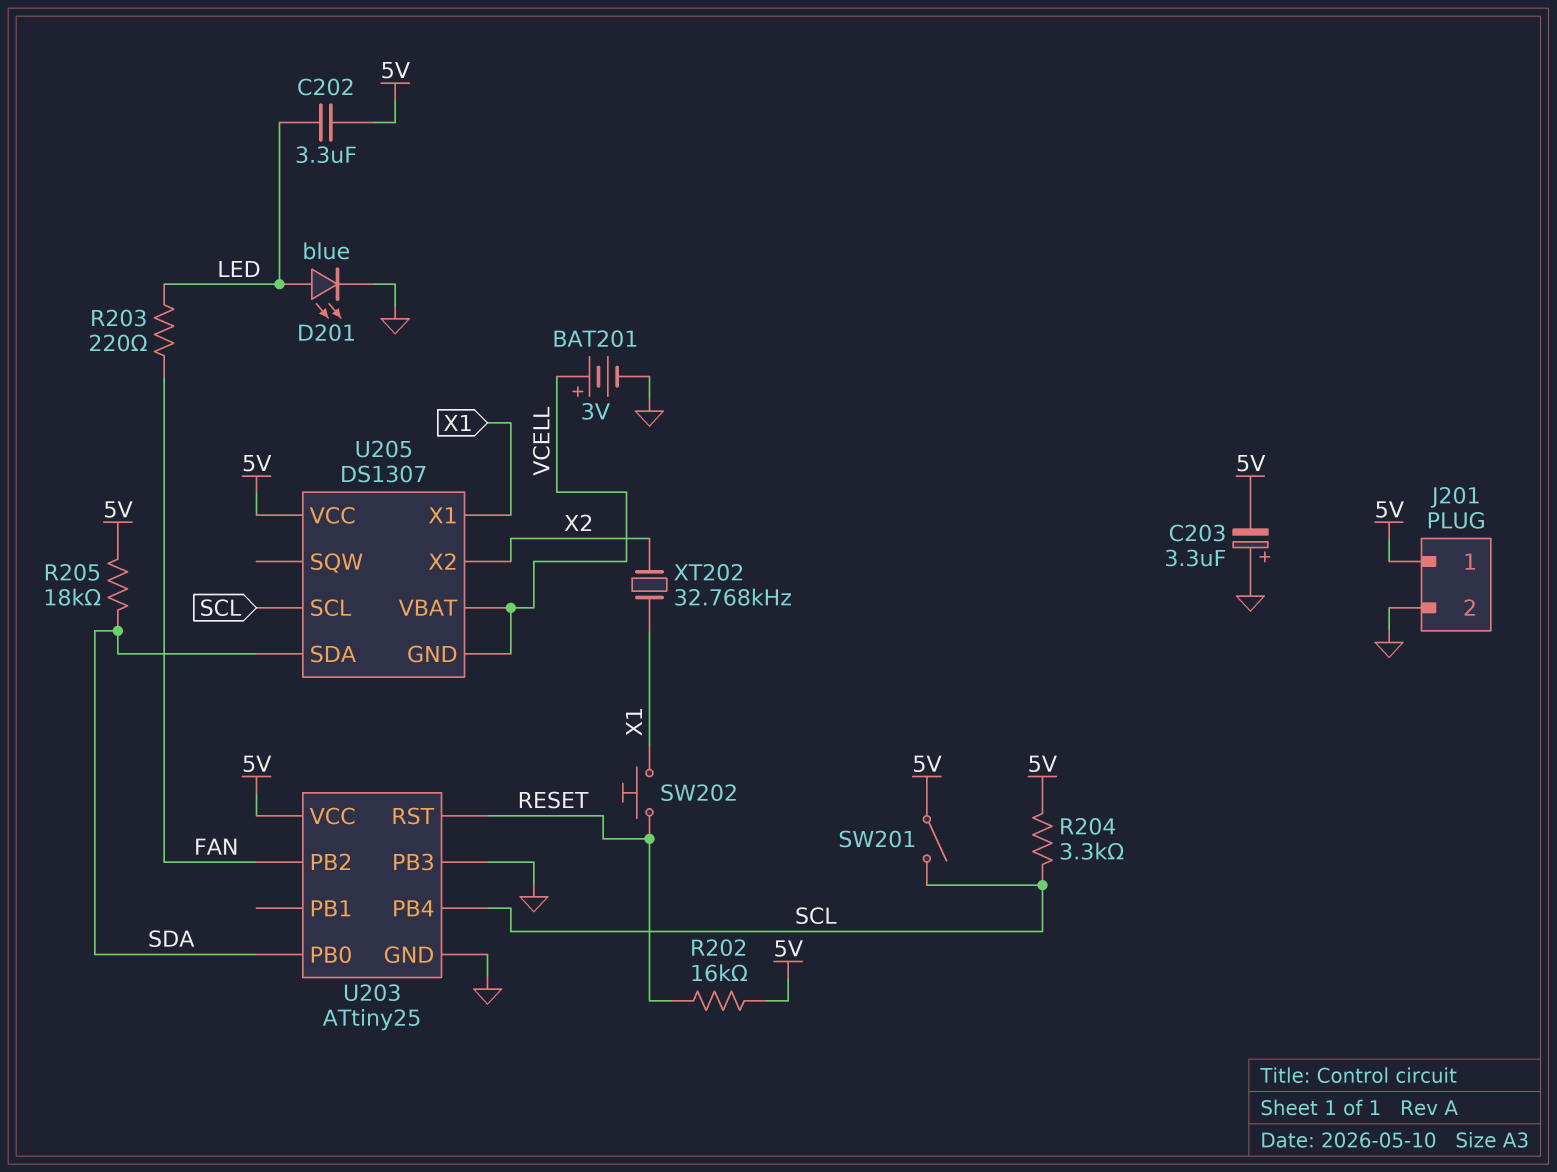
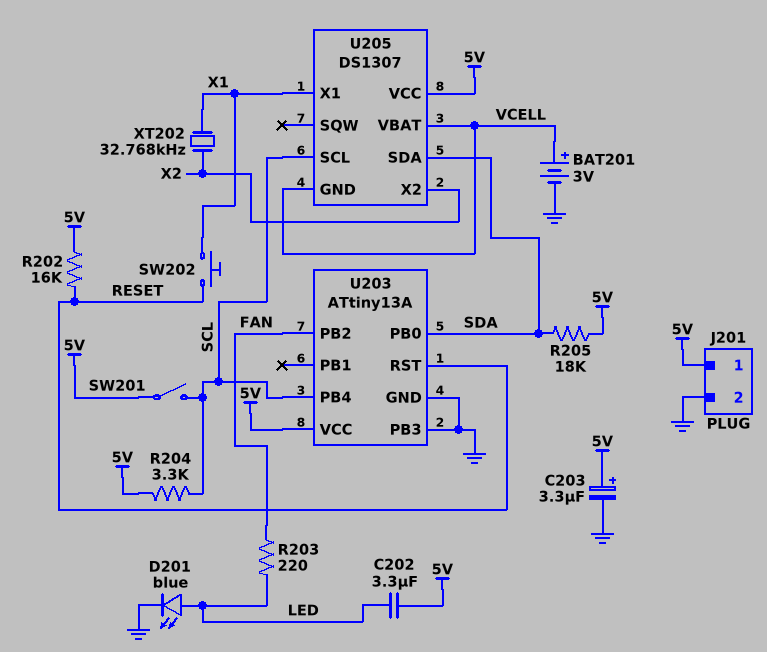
C203: 3.3uF (plus GND, minus 5V) -> 3.3uF (plus 5V, minus GND)
U203: ATtiny25 -> ATtiny13A

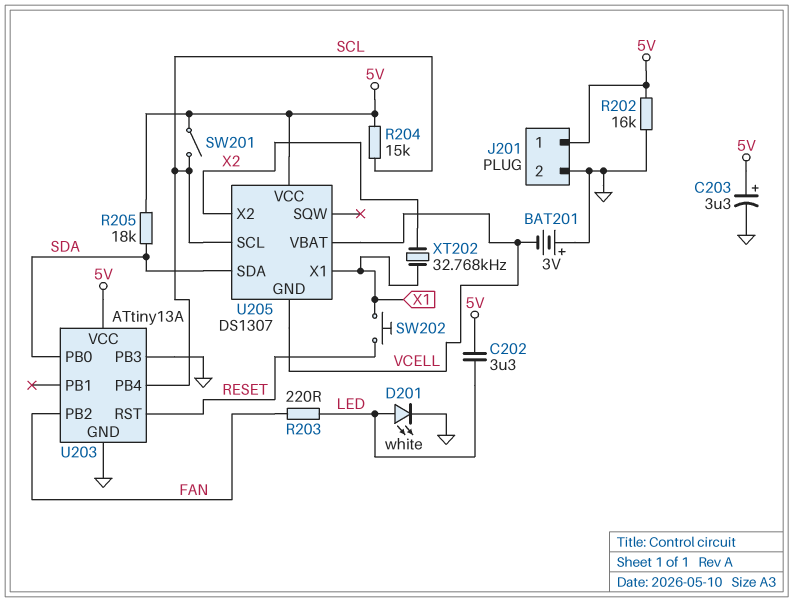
BAT201: 3V (plus VCELL, minus GND) -> 3V (plus GND, minus VCELL)
D201: LED blue (A LED, K GND) -> LED white (A LED, K GND)
R202: 16k (5V, RESET) -> 16k (5V, GND)
R204: 3.3k (5V, SCL) -> 15k (5V, SCL)

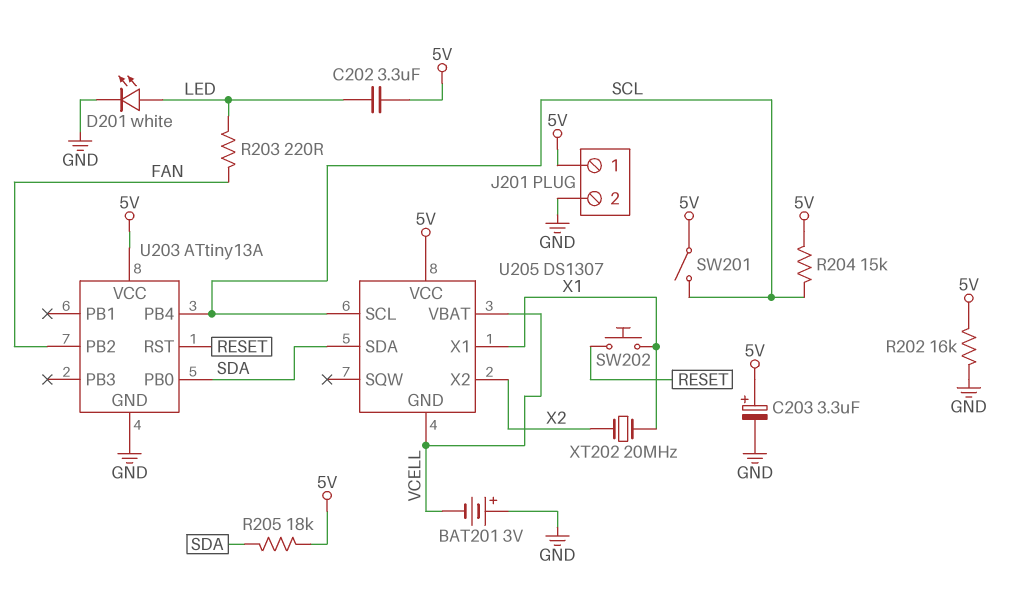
U203 pin PB3: GND -> none
XT202: 32.768kHz (X1, X2) -> 20MHz (X1, X2)

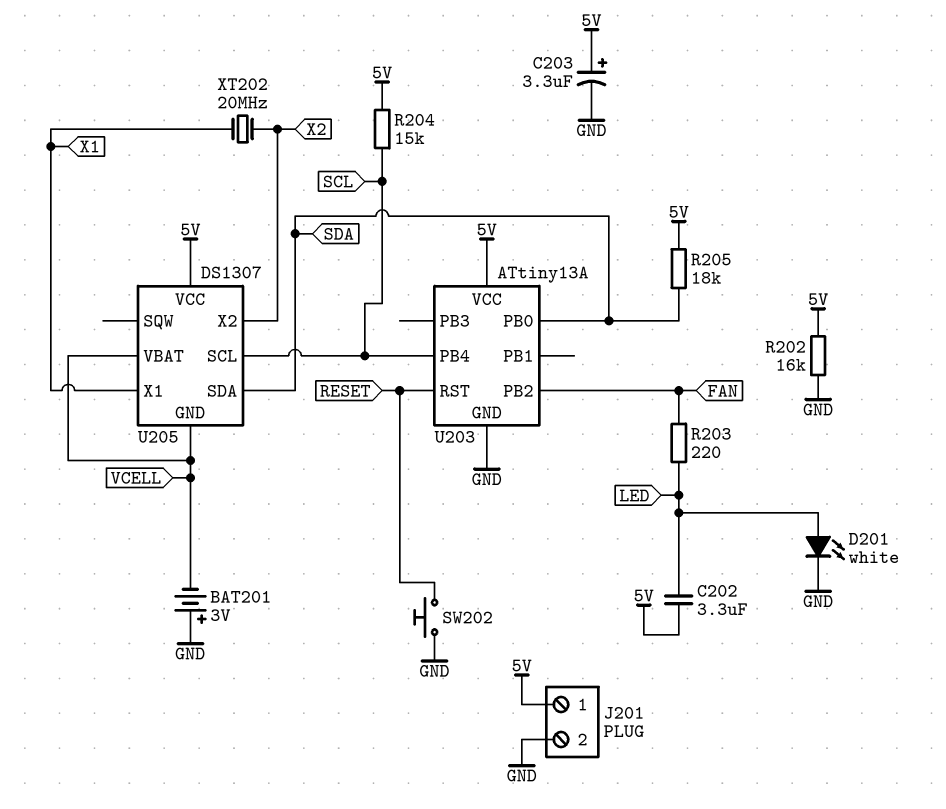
SW201: switch (5V, SCL) -> none
SW202: button (RESET, X1) -> button (GND, RESET)

